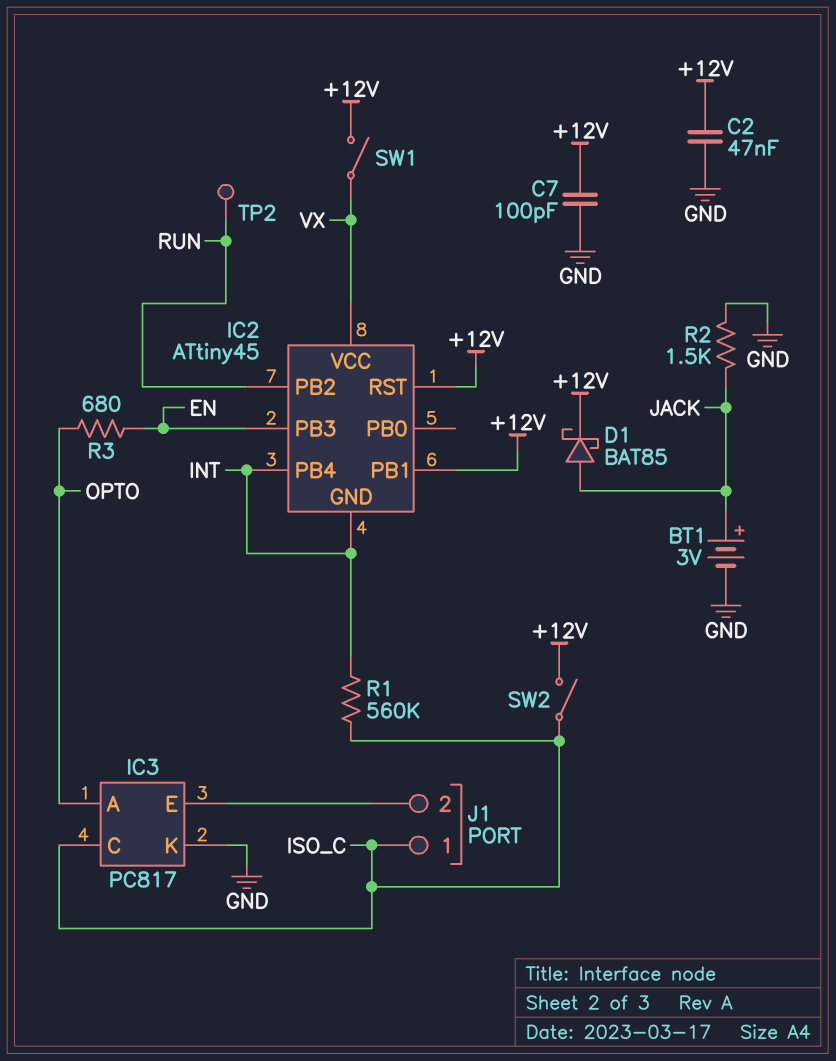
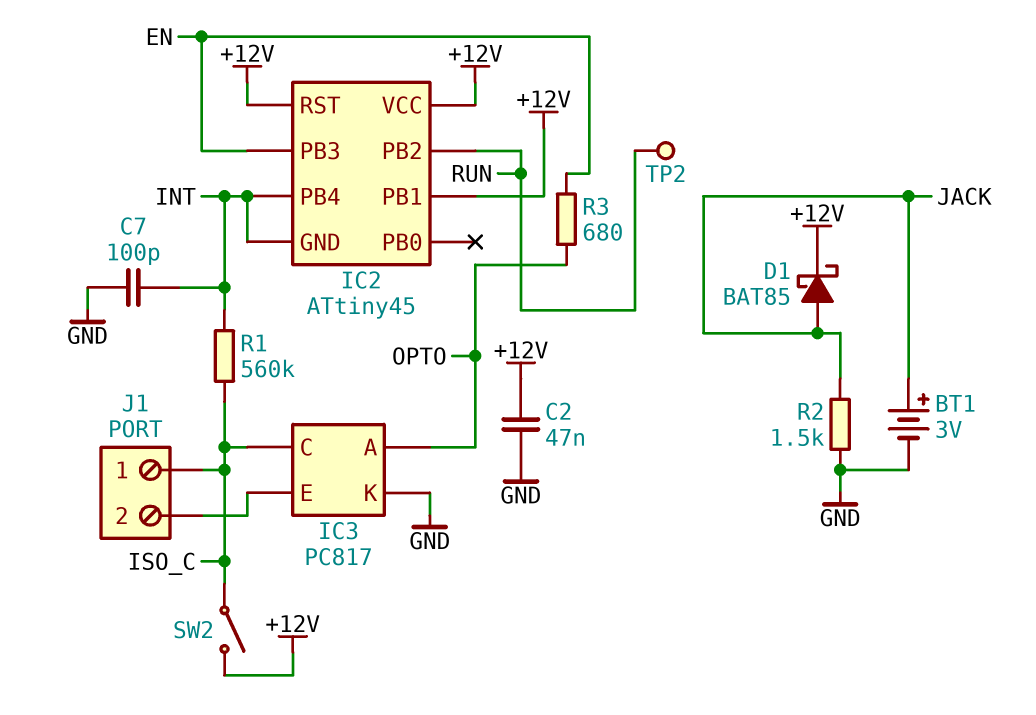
C7: 100pF (+12V, GND) -> 100pF (GND, INT)
IC2 pin VCC: VX -> +12V
SW1: switch (+12V, VX) -> none

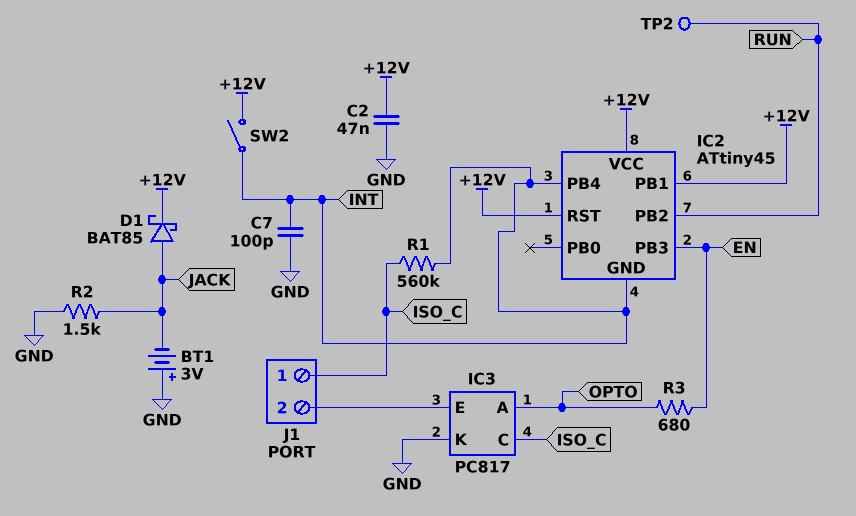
BT1: 3V (plus JACK, minus GND) -> 3V (plus GND, minus JACK)
SW2: switch (+12V, ISO_C) -> switch (+12V, INT)

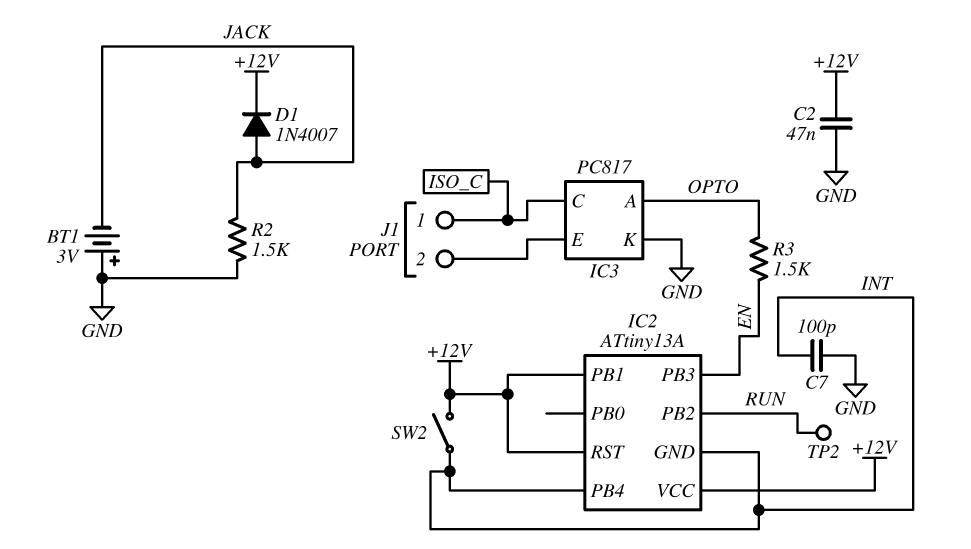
D1: schottky BAT85 (A JACK, K +12V) -> diode 1N4007 (A JACK, K +12V)
IC2: ATtiny45 -> ATtiny13A
R1: 560k (INT, ISO_C) -> none
R3: 680 (EN, OPTO) -> 1.5k (EN, OPTO)

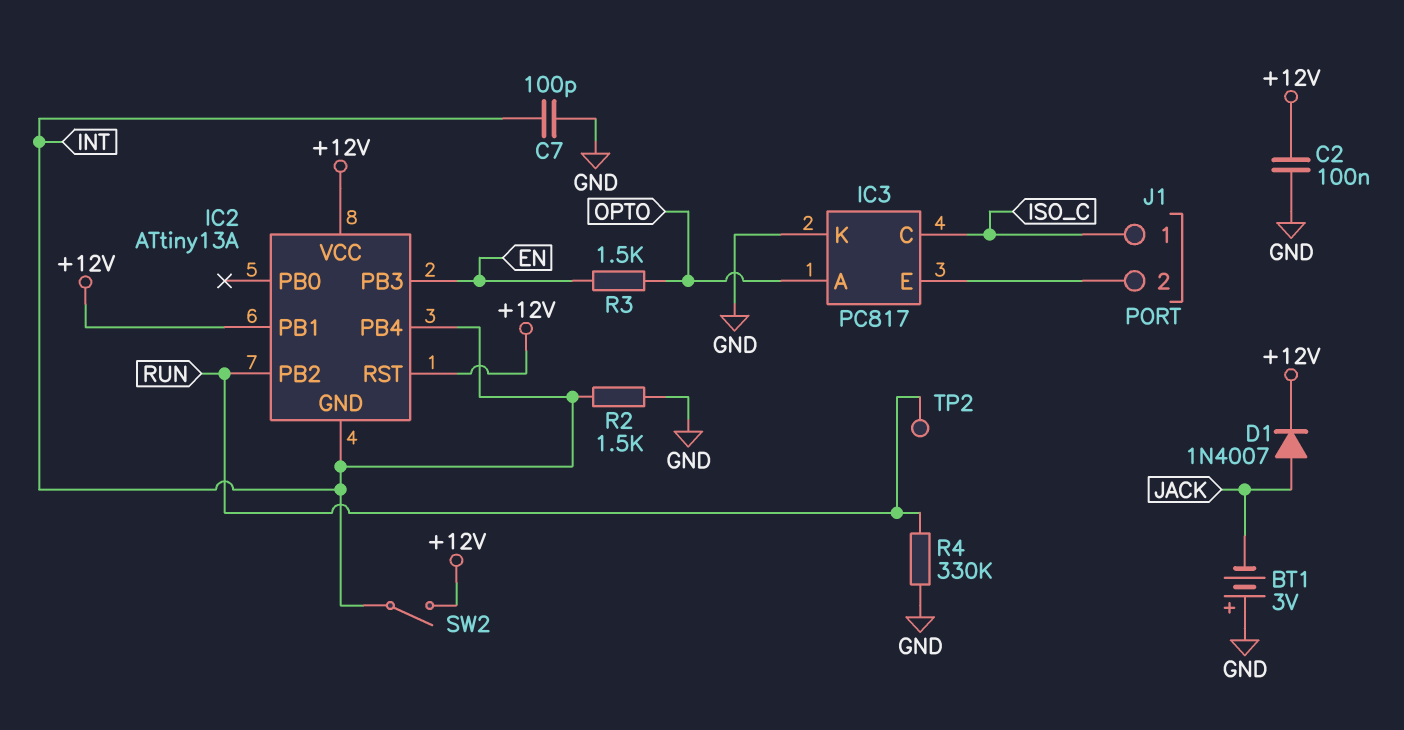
C2: 47nF (+12V, GND) -> 100nF (+12V, GND)
R2: 1.5k (GND, JACK) -> 1.5k (GND, INT)
R4: none -> 330k (GND, RUN)

